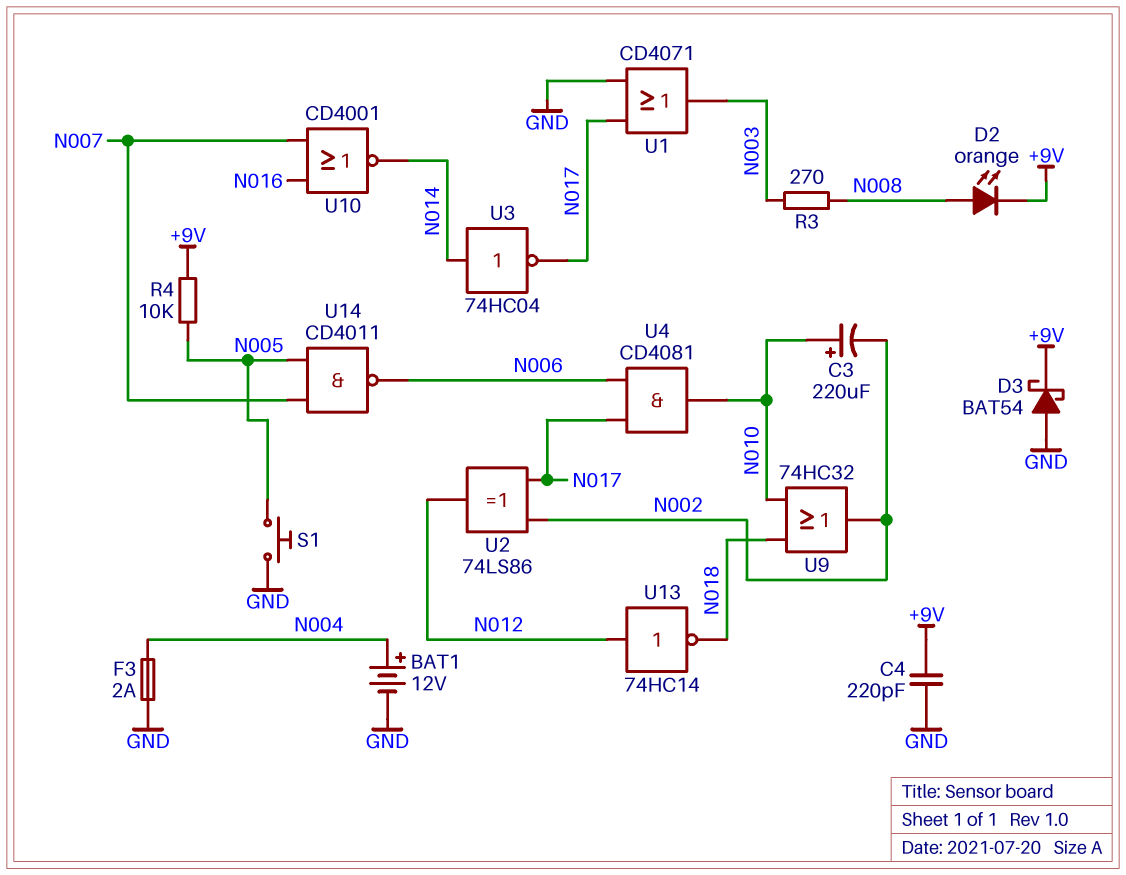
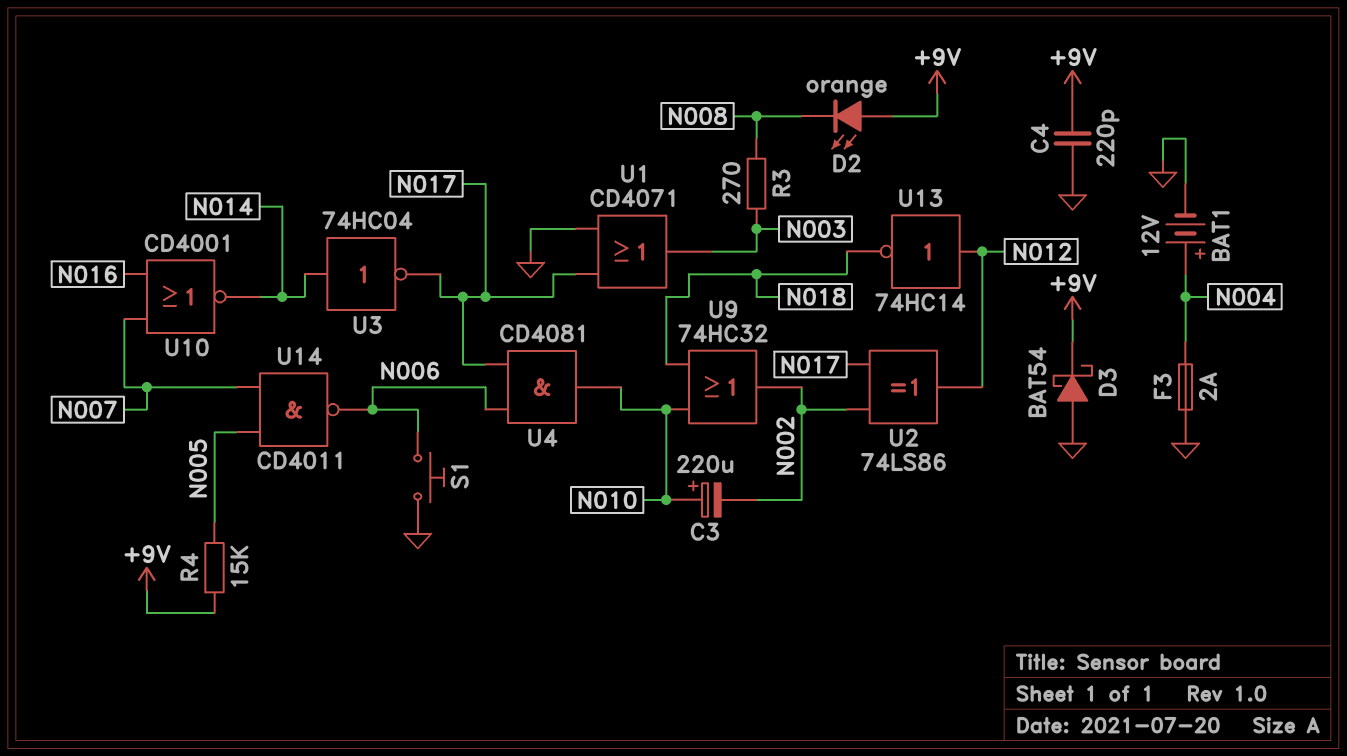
D2: LED orange (A N008, K +9V) -> LED orange (A +9V, K N008)
R4: 10k (+9V, N005) -> 15k (+9V, N005)
S1: button (GND, N005) -> button (GND, N006)

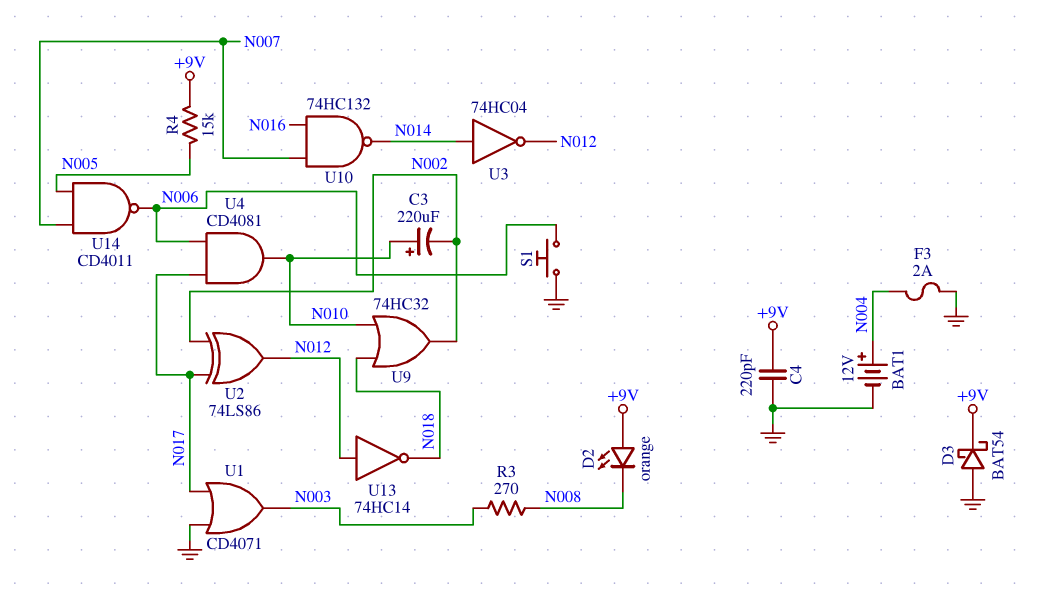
U3: NOT 74HC04 (in N014, out N017) -> NOT 74HC04 (in N014, out N012)
U10: NOR CD4001 (in N007, in N016, out N014) -> NAND 74HC132 (in N007, in N016, out N014)

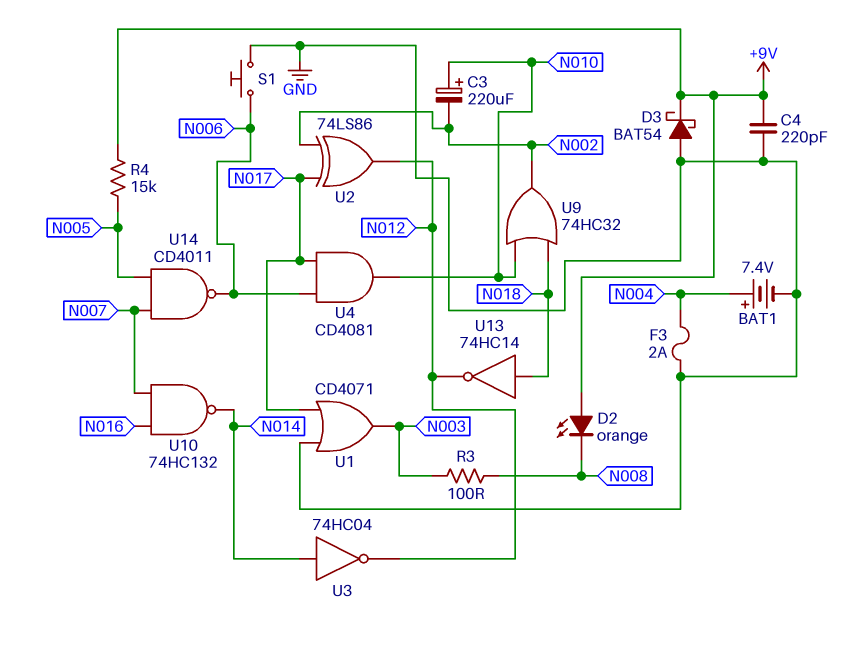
BAT1: 12V (plus N004, minus GND) -> 7.4V (plus N004, minus GND)
R3: 270 (N003, N008) -> 100 (N003, N008)
U13: NOT 74HC14 (in N012, out N018) -> NOT 74HC14 (in N018, out N012)

